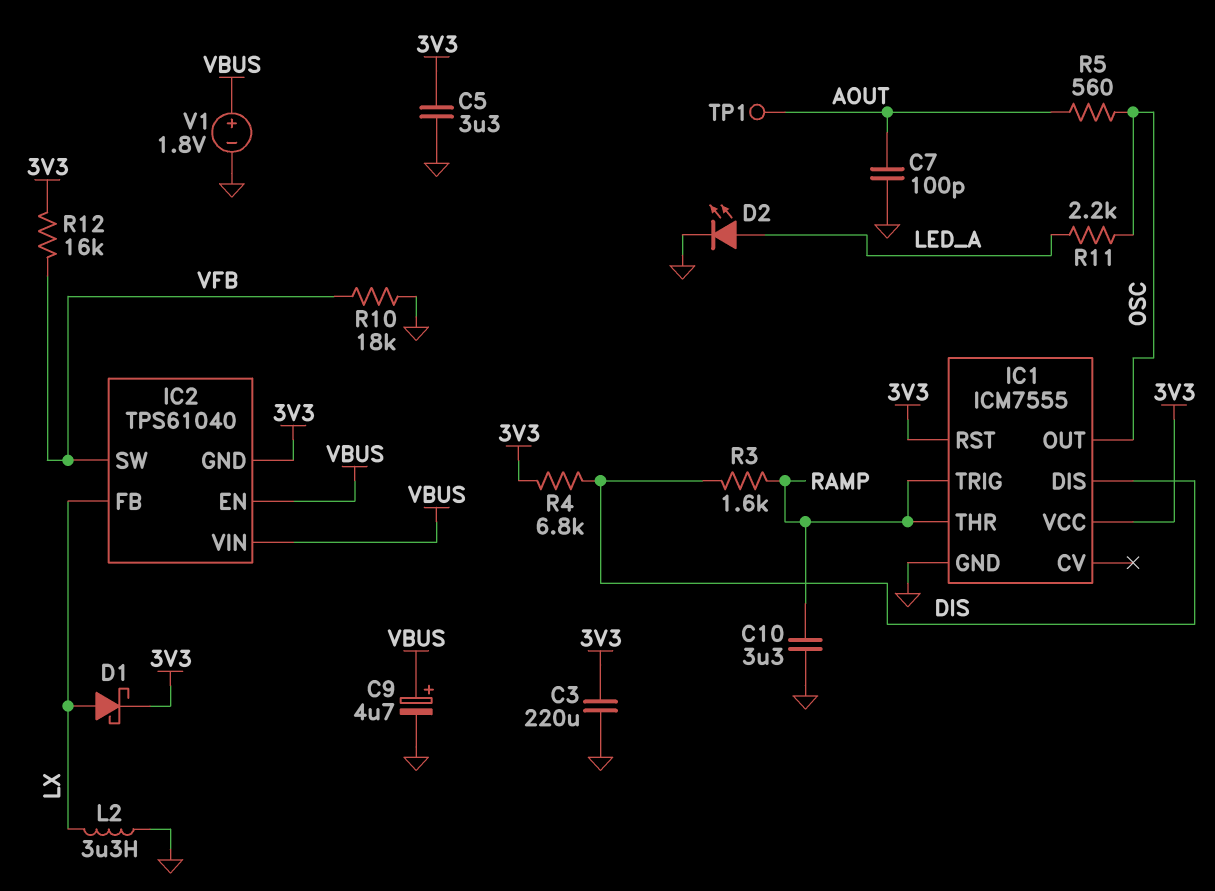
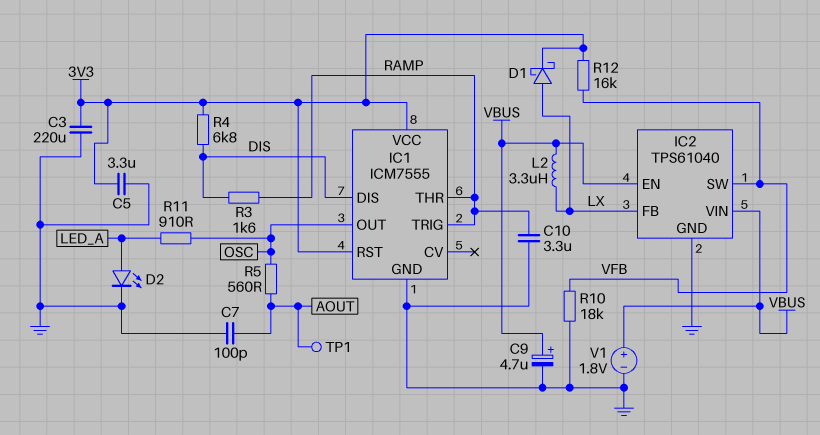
IC2 pin GND: 3V3 -> GND
L2: 3.3uH (GND, LX) -> 3.3uH (LX, VBUS)
R11: 2.2k (LED_A, OSC) -> 910 (LED_A, OSC)

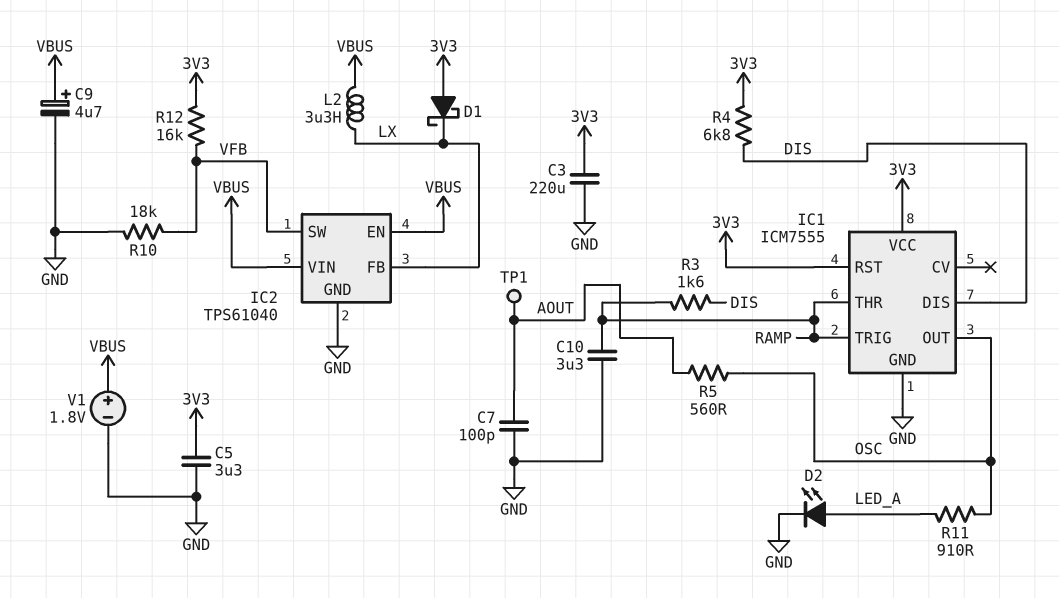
D1: schottky (A LX, K 3V3) -> schottky (A 3V3, K LX)

